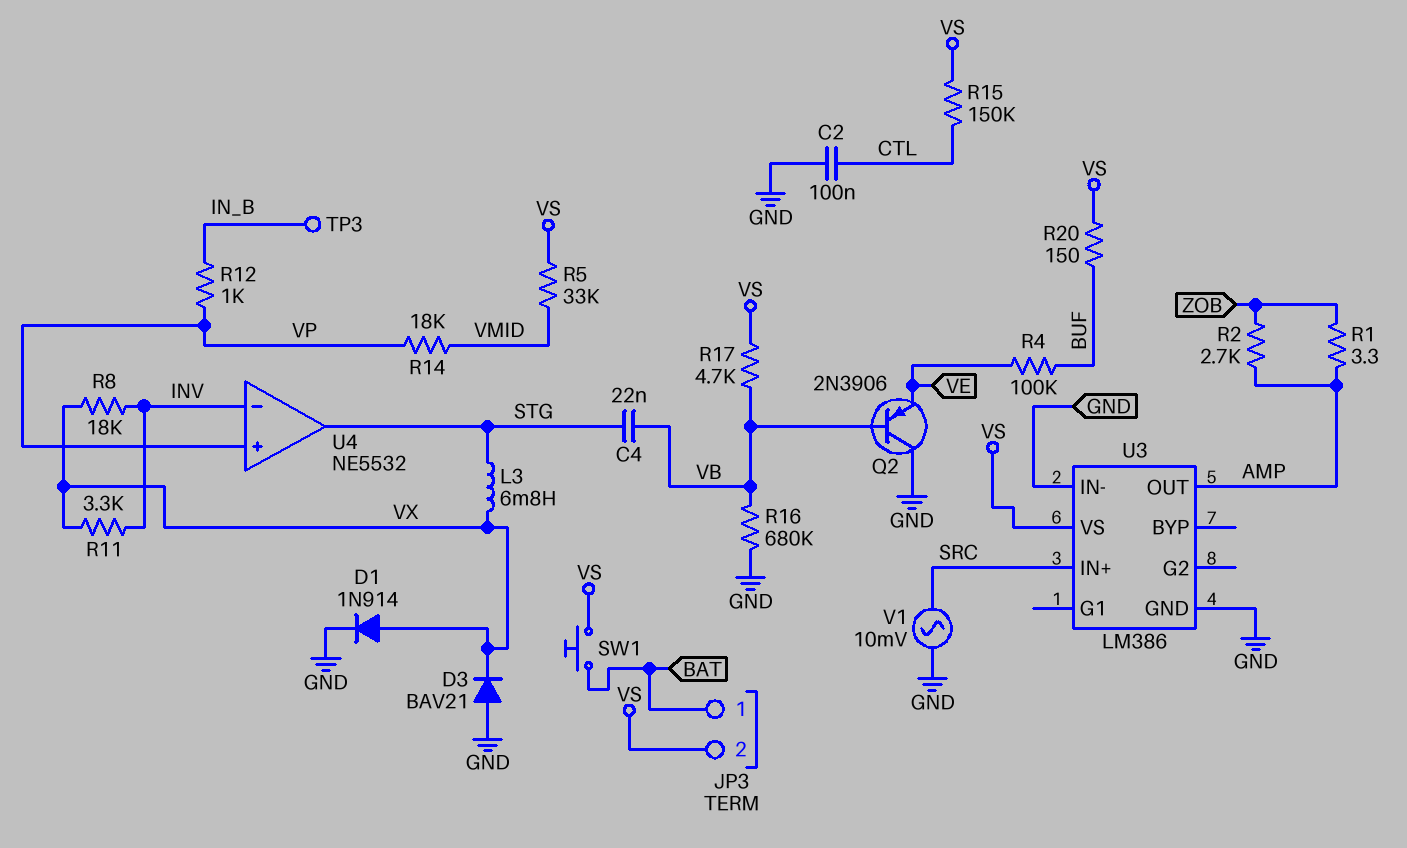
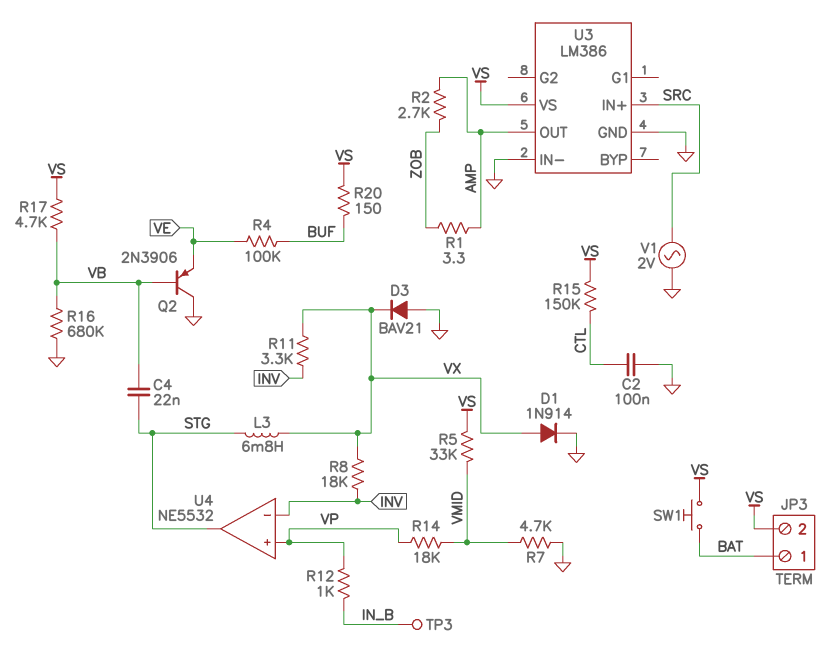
R7: none -> 4.7k (GND, VMID)
V1: AC 10mV (GND, SRC) -> AC 2V (GND, SRC)

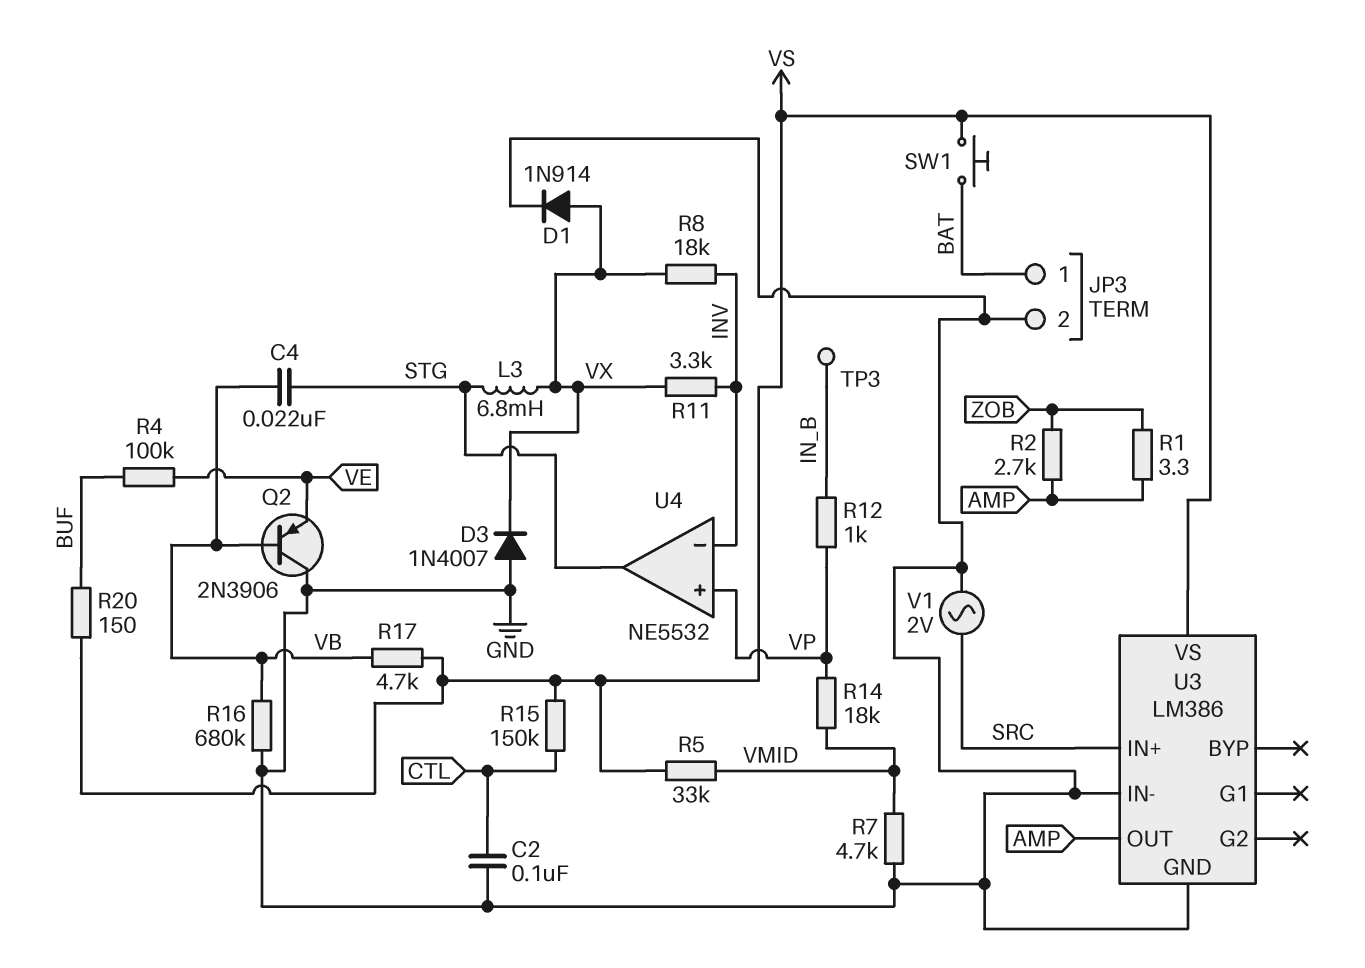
D3: diode BAV21 (A GND, K VX) -> diode 1N4007 (A GND, K VX)
JP3 pin 2: VS -> GND

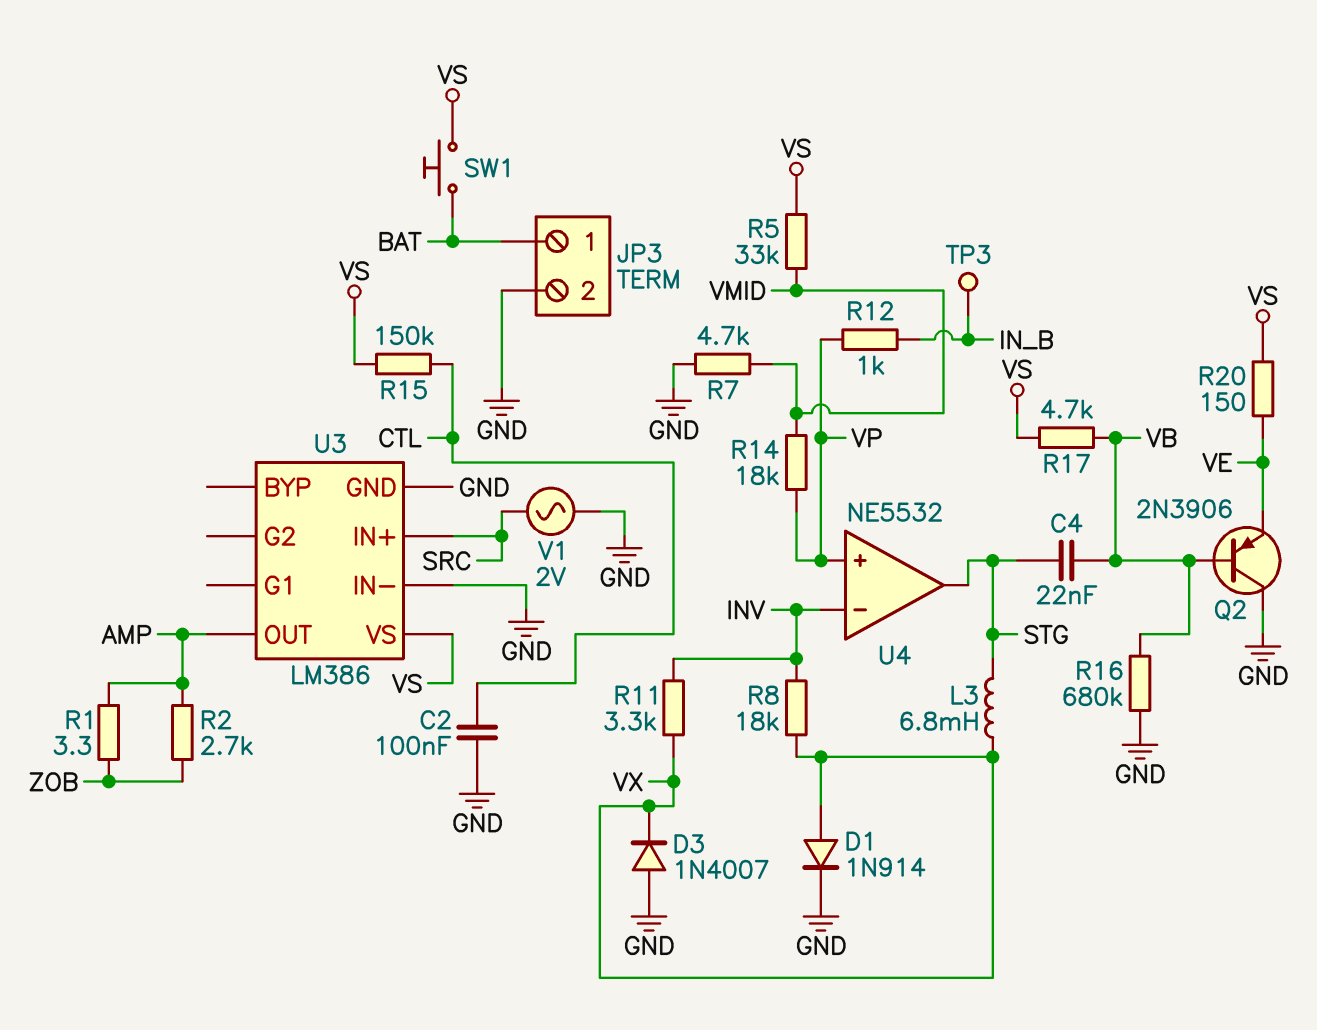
R4: 100k (BUF, VE) -> none
R20: 150 (BUF, VS) -> 150 (VE, VS)

